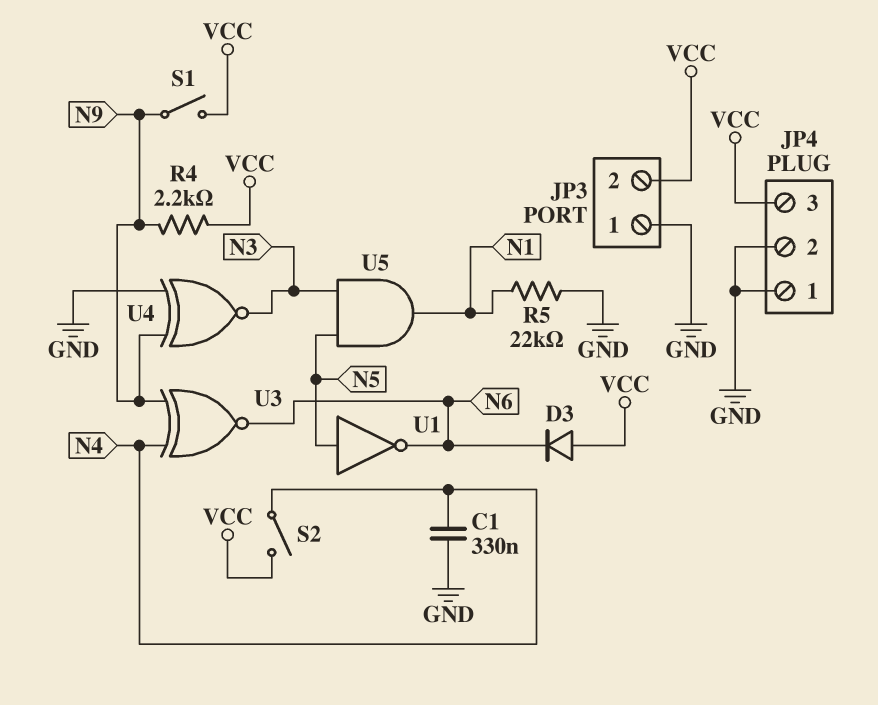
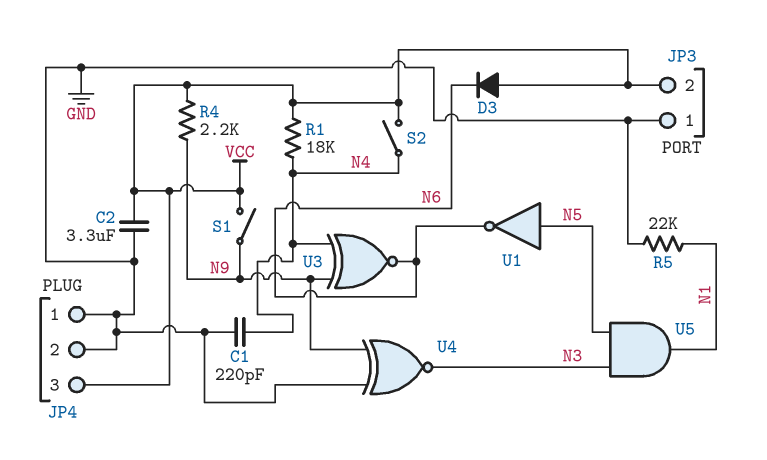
C1: 330nF (GND, N4) -> 220pF (GND, N4)
C2: none -> 3.3uF (GND, VCC)
R1: none -> 18k (N4, VCC)

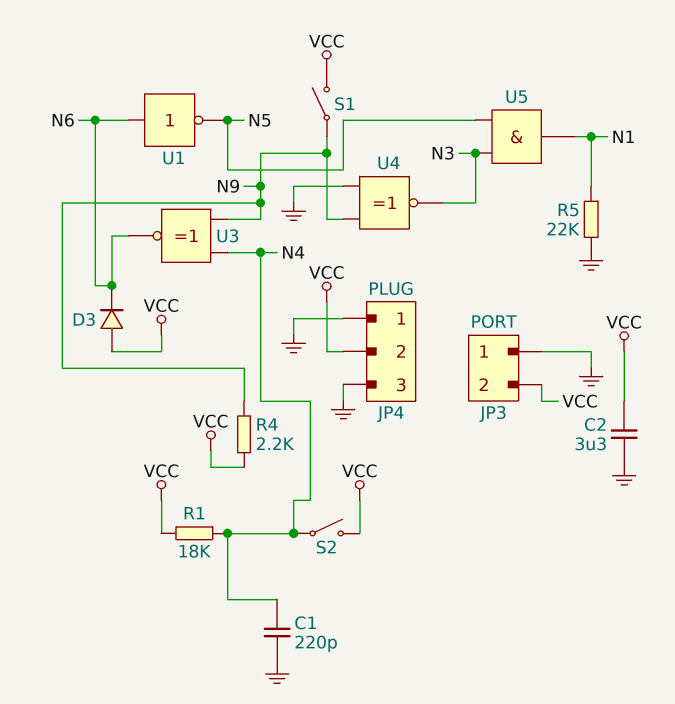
JP4 pin 2: GND -> VCC
JP4 pin 3: VCC -> GND
U1: NOT (in N5, out N6) -> NOT (in N6, out N5)

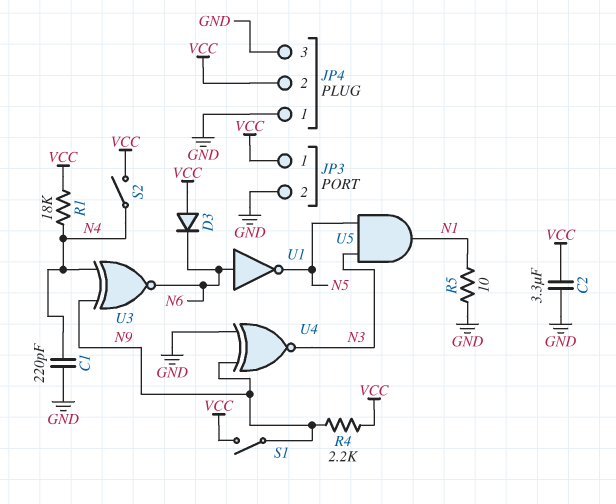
JP3 pin 1: GND -> VCC
JP3 pin 2: VCC -> GND
R5: 22k (GND, N1) -> 10 (GND, N1)

